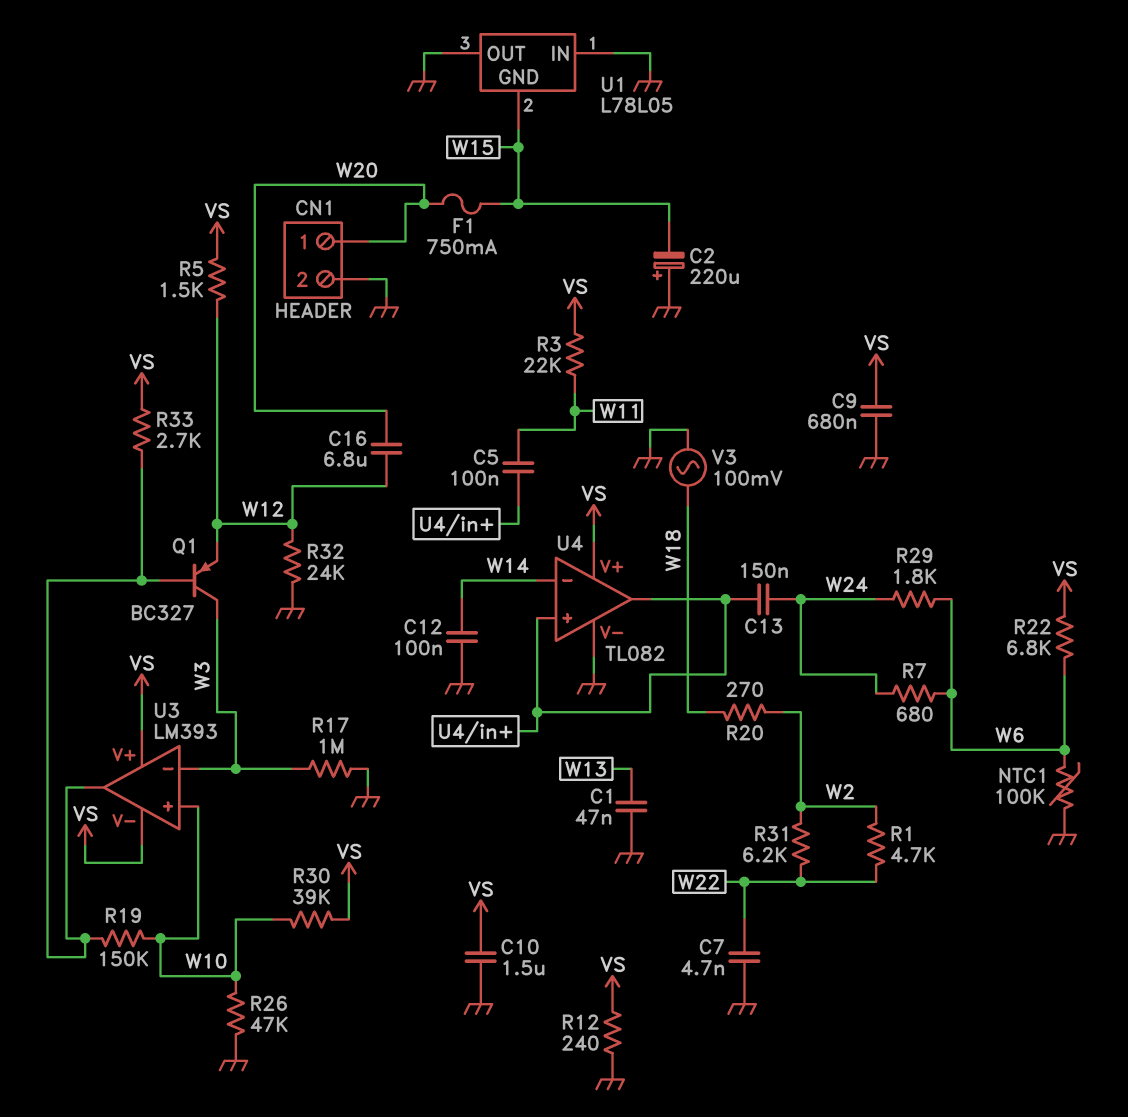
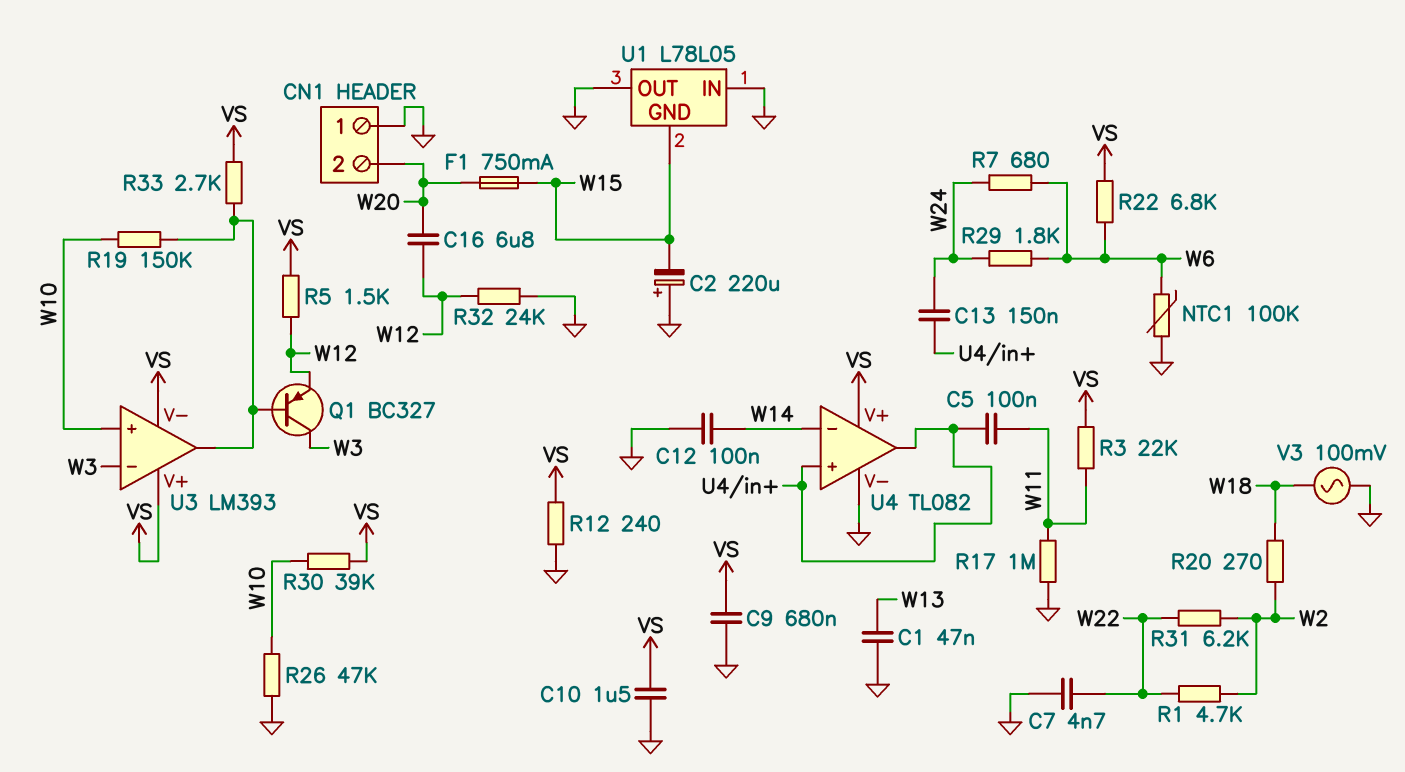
CN1 pin 1: W20 -> GND
CN1 pin 2: GND -> W20
R17: 1M (GND, W3) -> 1M (GND, W11)

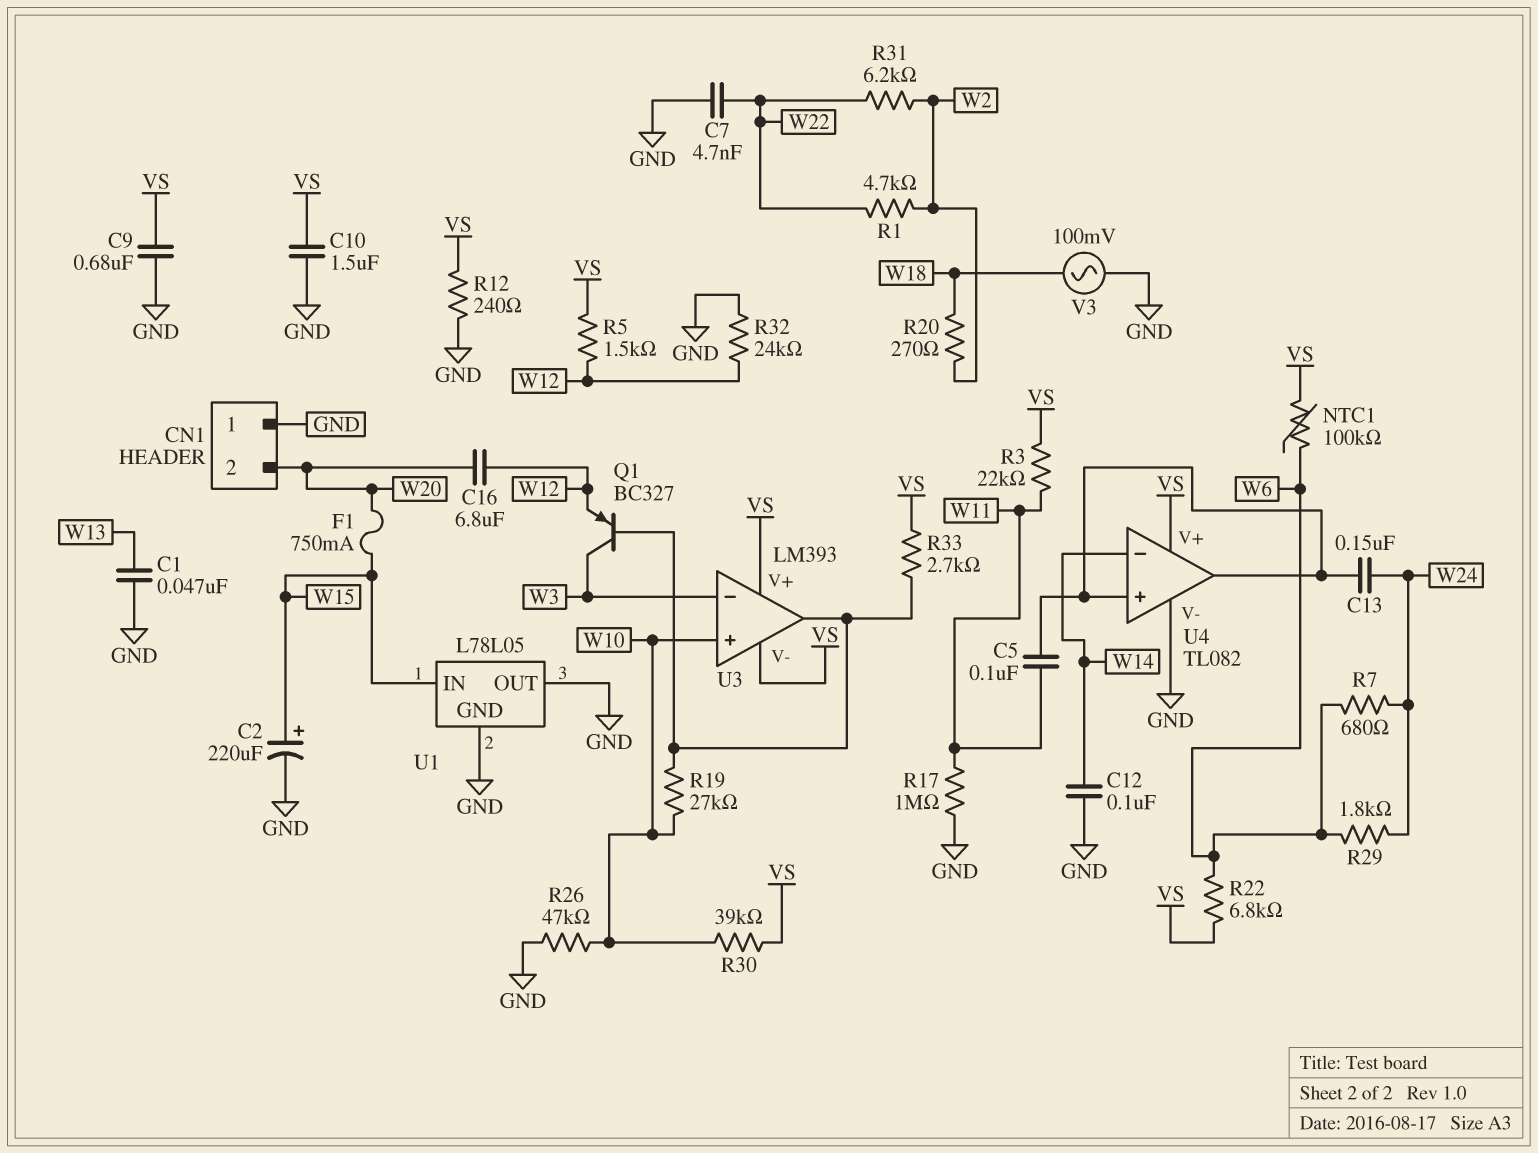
C2: 220uF (plus GND, minus W15) -> 220uF (plus W15, minus GND)
NTC1: 100k (GND, W6) -> 100k (VS, W6)
R19: 150k (U3/out, W10) -> 27k (U3/out, W10)
U1 pin GND: W15 -> GND
U1 pin IN: GND -> W15

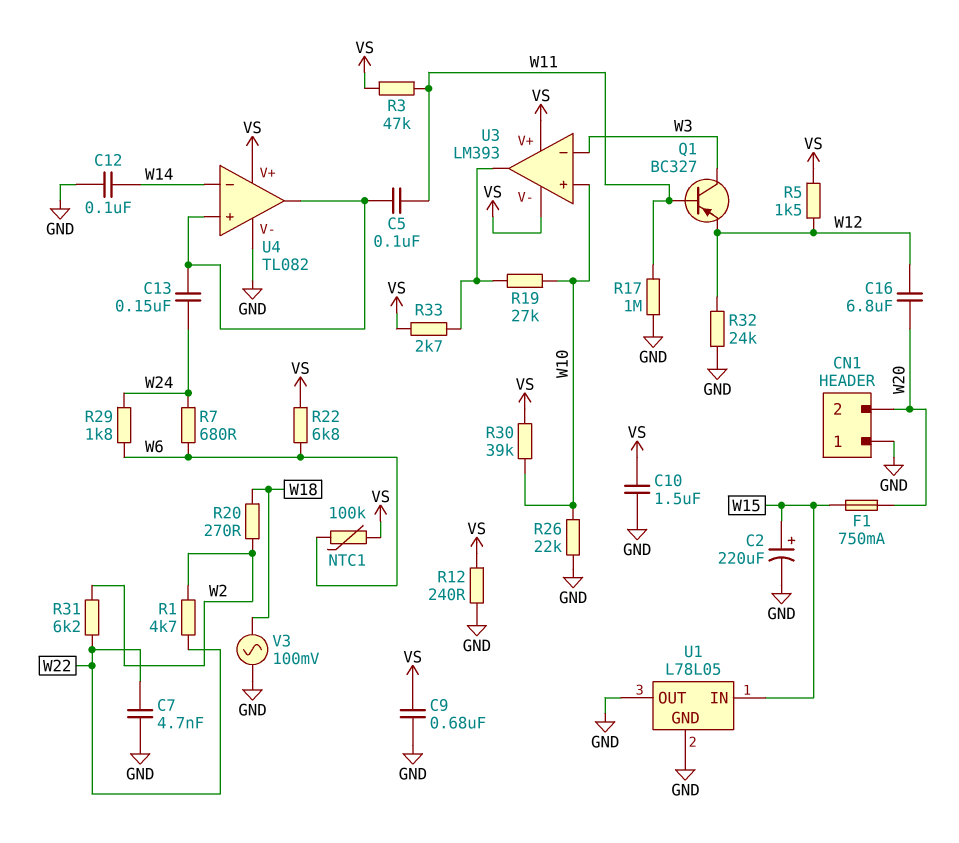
C1: 47nF (GND, W13) -> none
Q1: PNP BC327 (B U3/out, C W3, E W12) -> PNP BC327 (B W11, C W3, E W12)
R3: 22k (VS, W11) -> 47k (VS, W11)
R26: 47k (GND, W10) -> 22k (GND, W10)

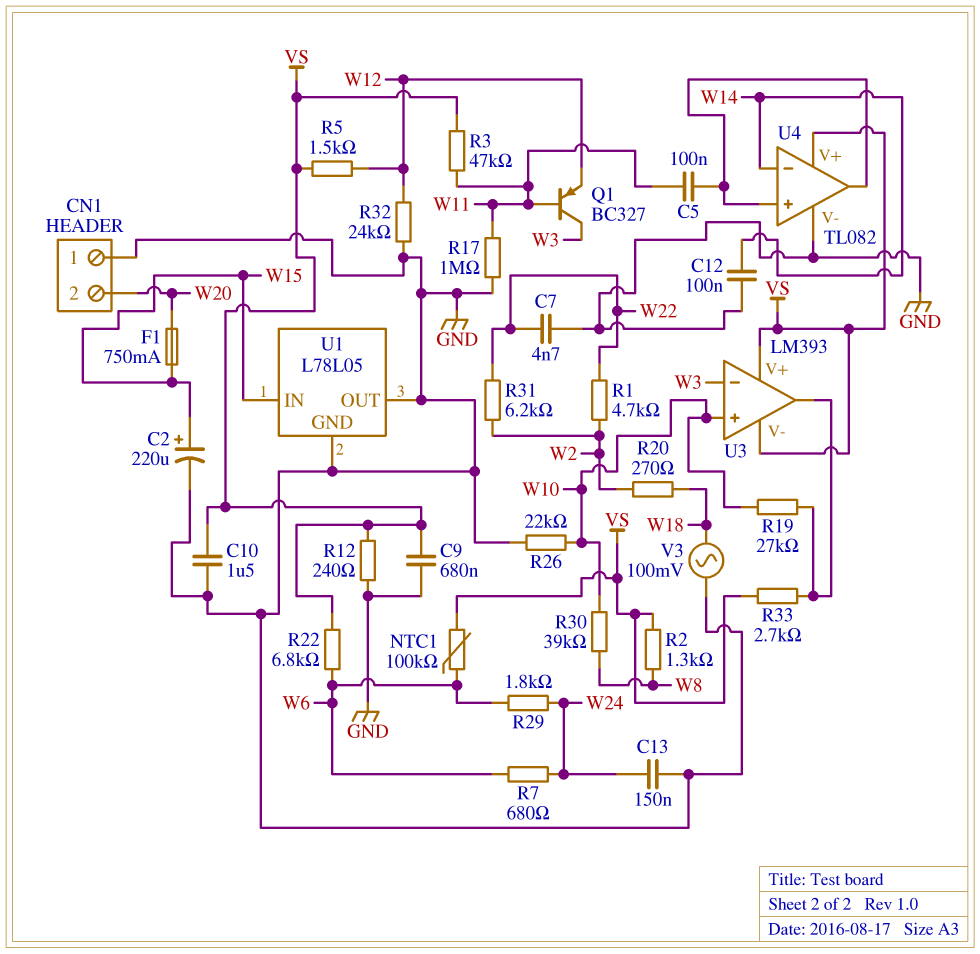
C13: 150nF (U4/in+, W24) -> 150nF (GND, W24)
C16: 6.8uF (W12, W20) -> none
R2: none -> 1.3k (VS, W8)
R30: 39k (VS, W10) -> 39k (W8, W10)

